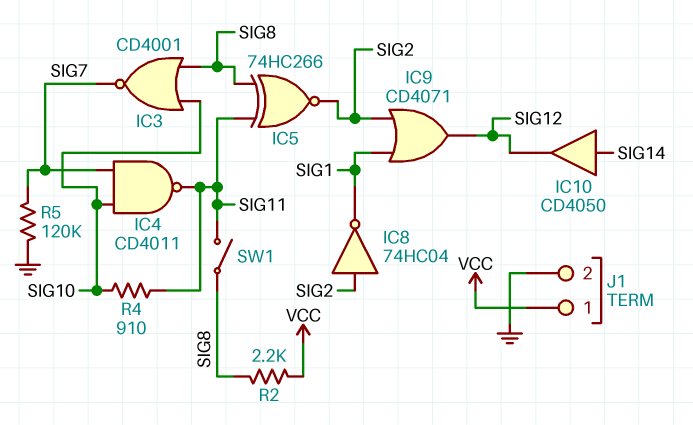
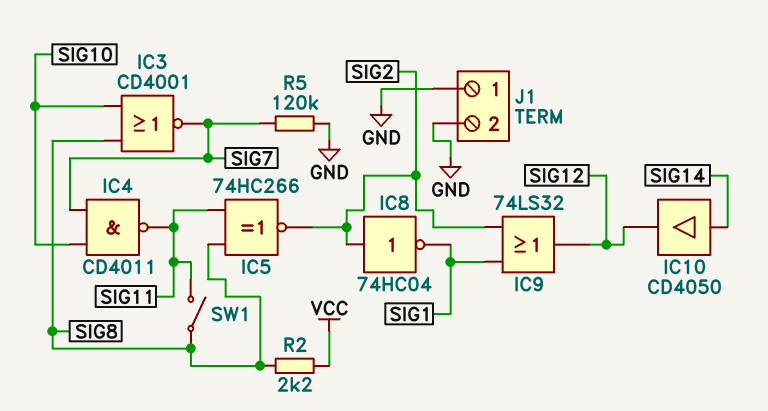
IC9: OR CD4071 (in SIG1, in SIG2, out SIG12) -> OR 74LS32 (in SIG1, in SIG2, out SIG12)
J1 pin 1: VCC -> GND
R4: 910 (SIG10, SIG11) -> none

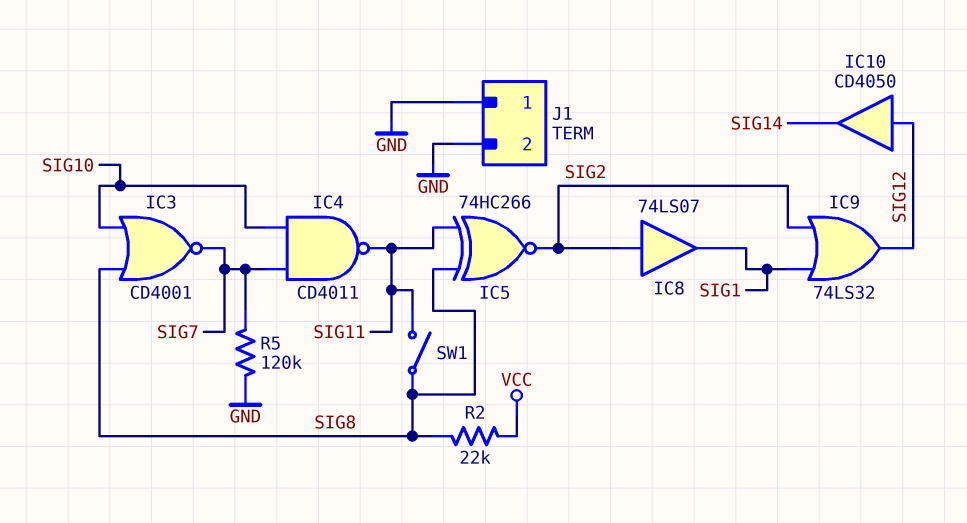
IC8: NOT 74HC04 (in SIG2, out SIG1) -> buffer 74LS07 (in SIG2, out SIG1)
IC10: buffer CD4050 (in SIG14, out SIG12) -> buffer CD4050 (in SIG12, out SIG14)
R2: 2.2k (SIG8, VCC) -> 22k (SIG8, VCC)

